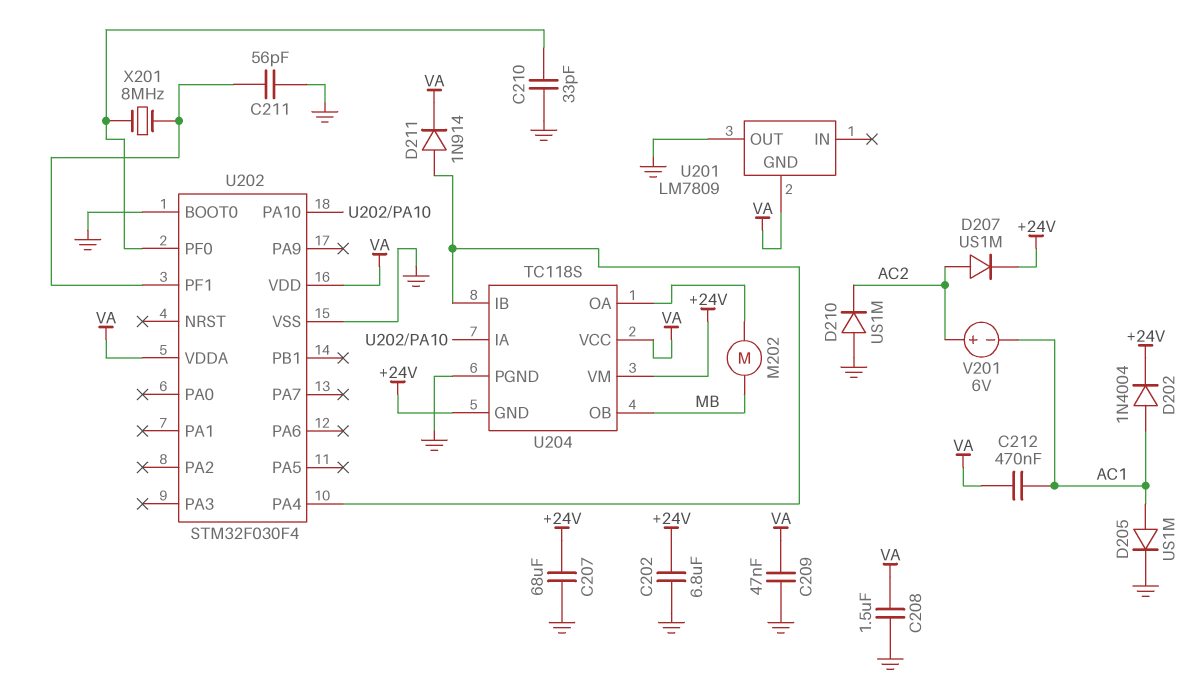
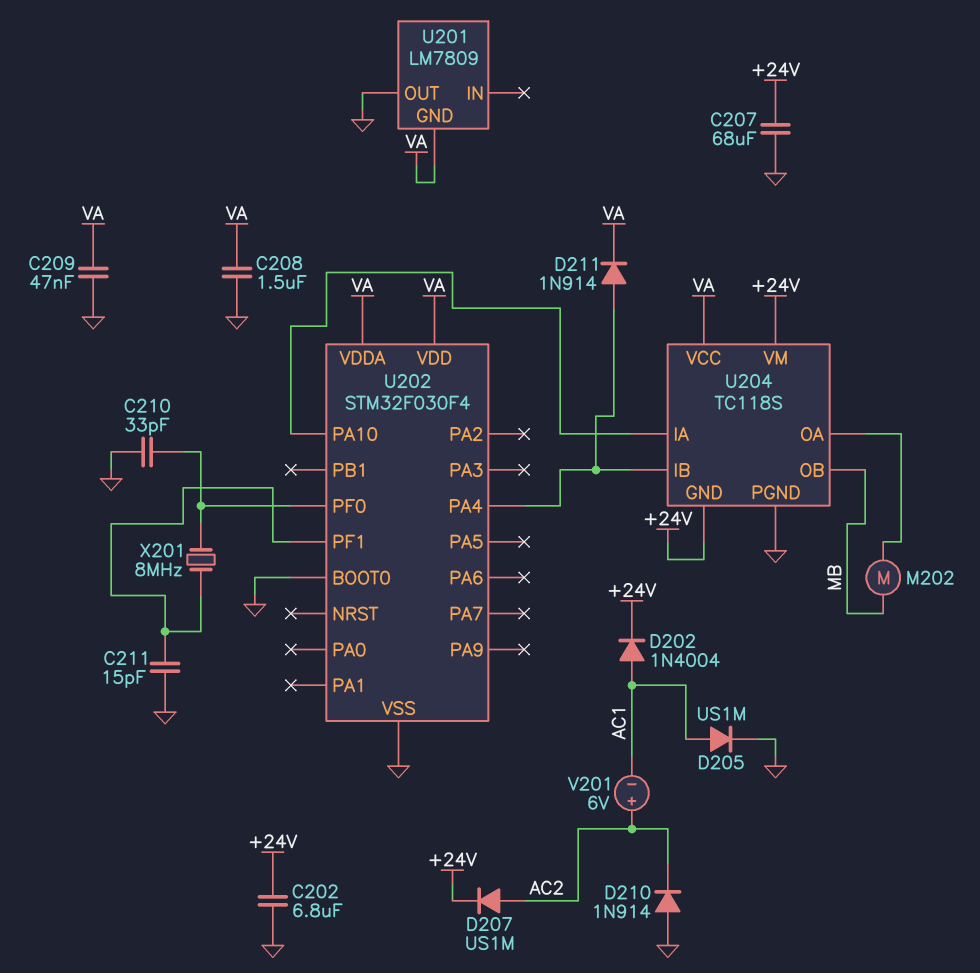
C211: 56pF (GND, U202/PF1) -> 15pF (GND, U202/PF1)
C212: 470nF (AC1, VA) -> none
D210: diode US1M (A GND, K AC2) -> diode 1N914 (A GND, K AC2)

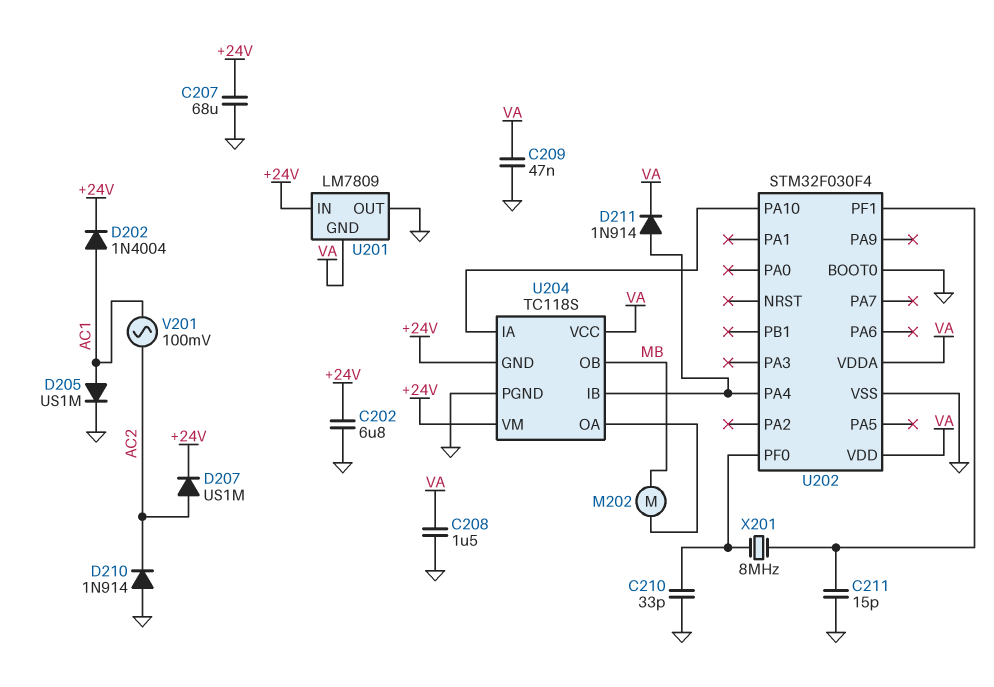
U201 pin IN: none -> +24V
V201: 6V (plus AC2, minus AC1) -> AC 100mV (AC1, AC2)

